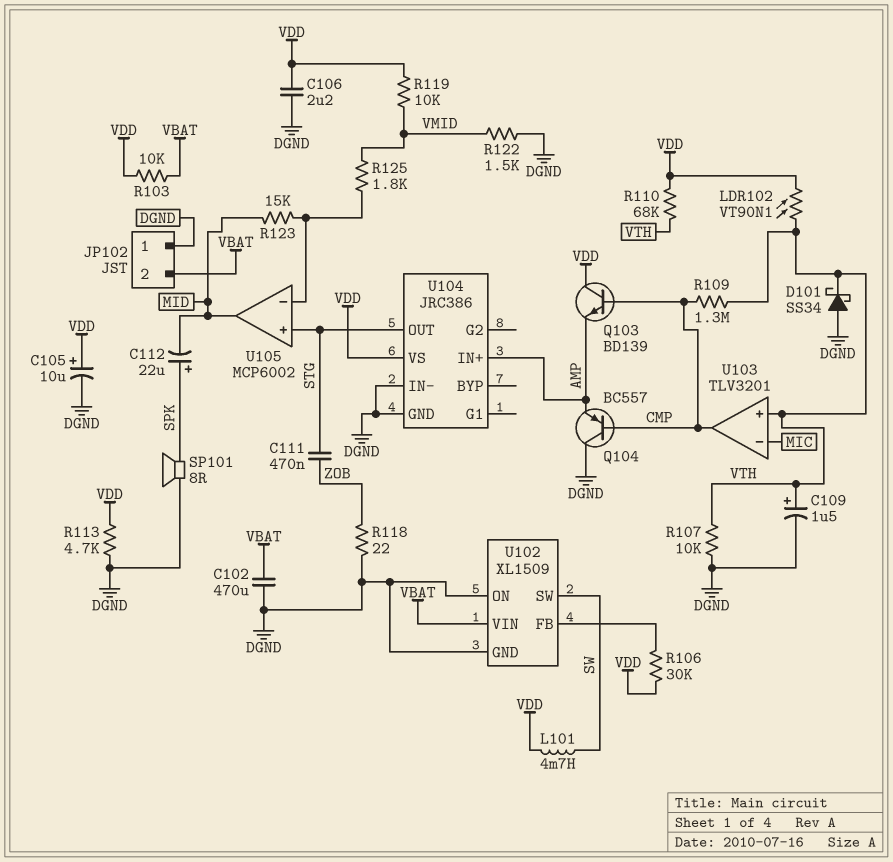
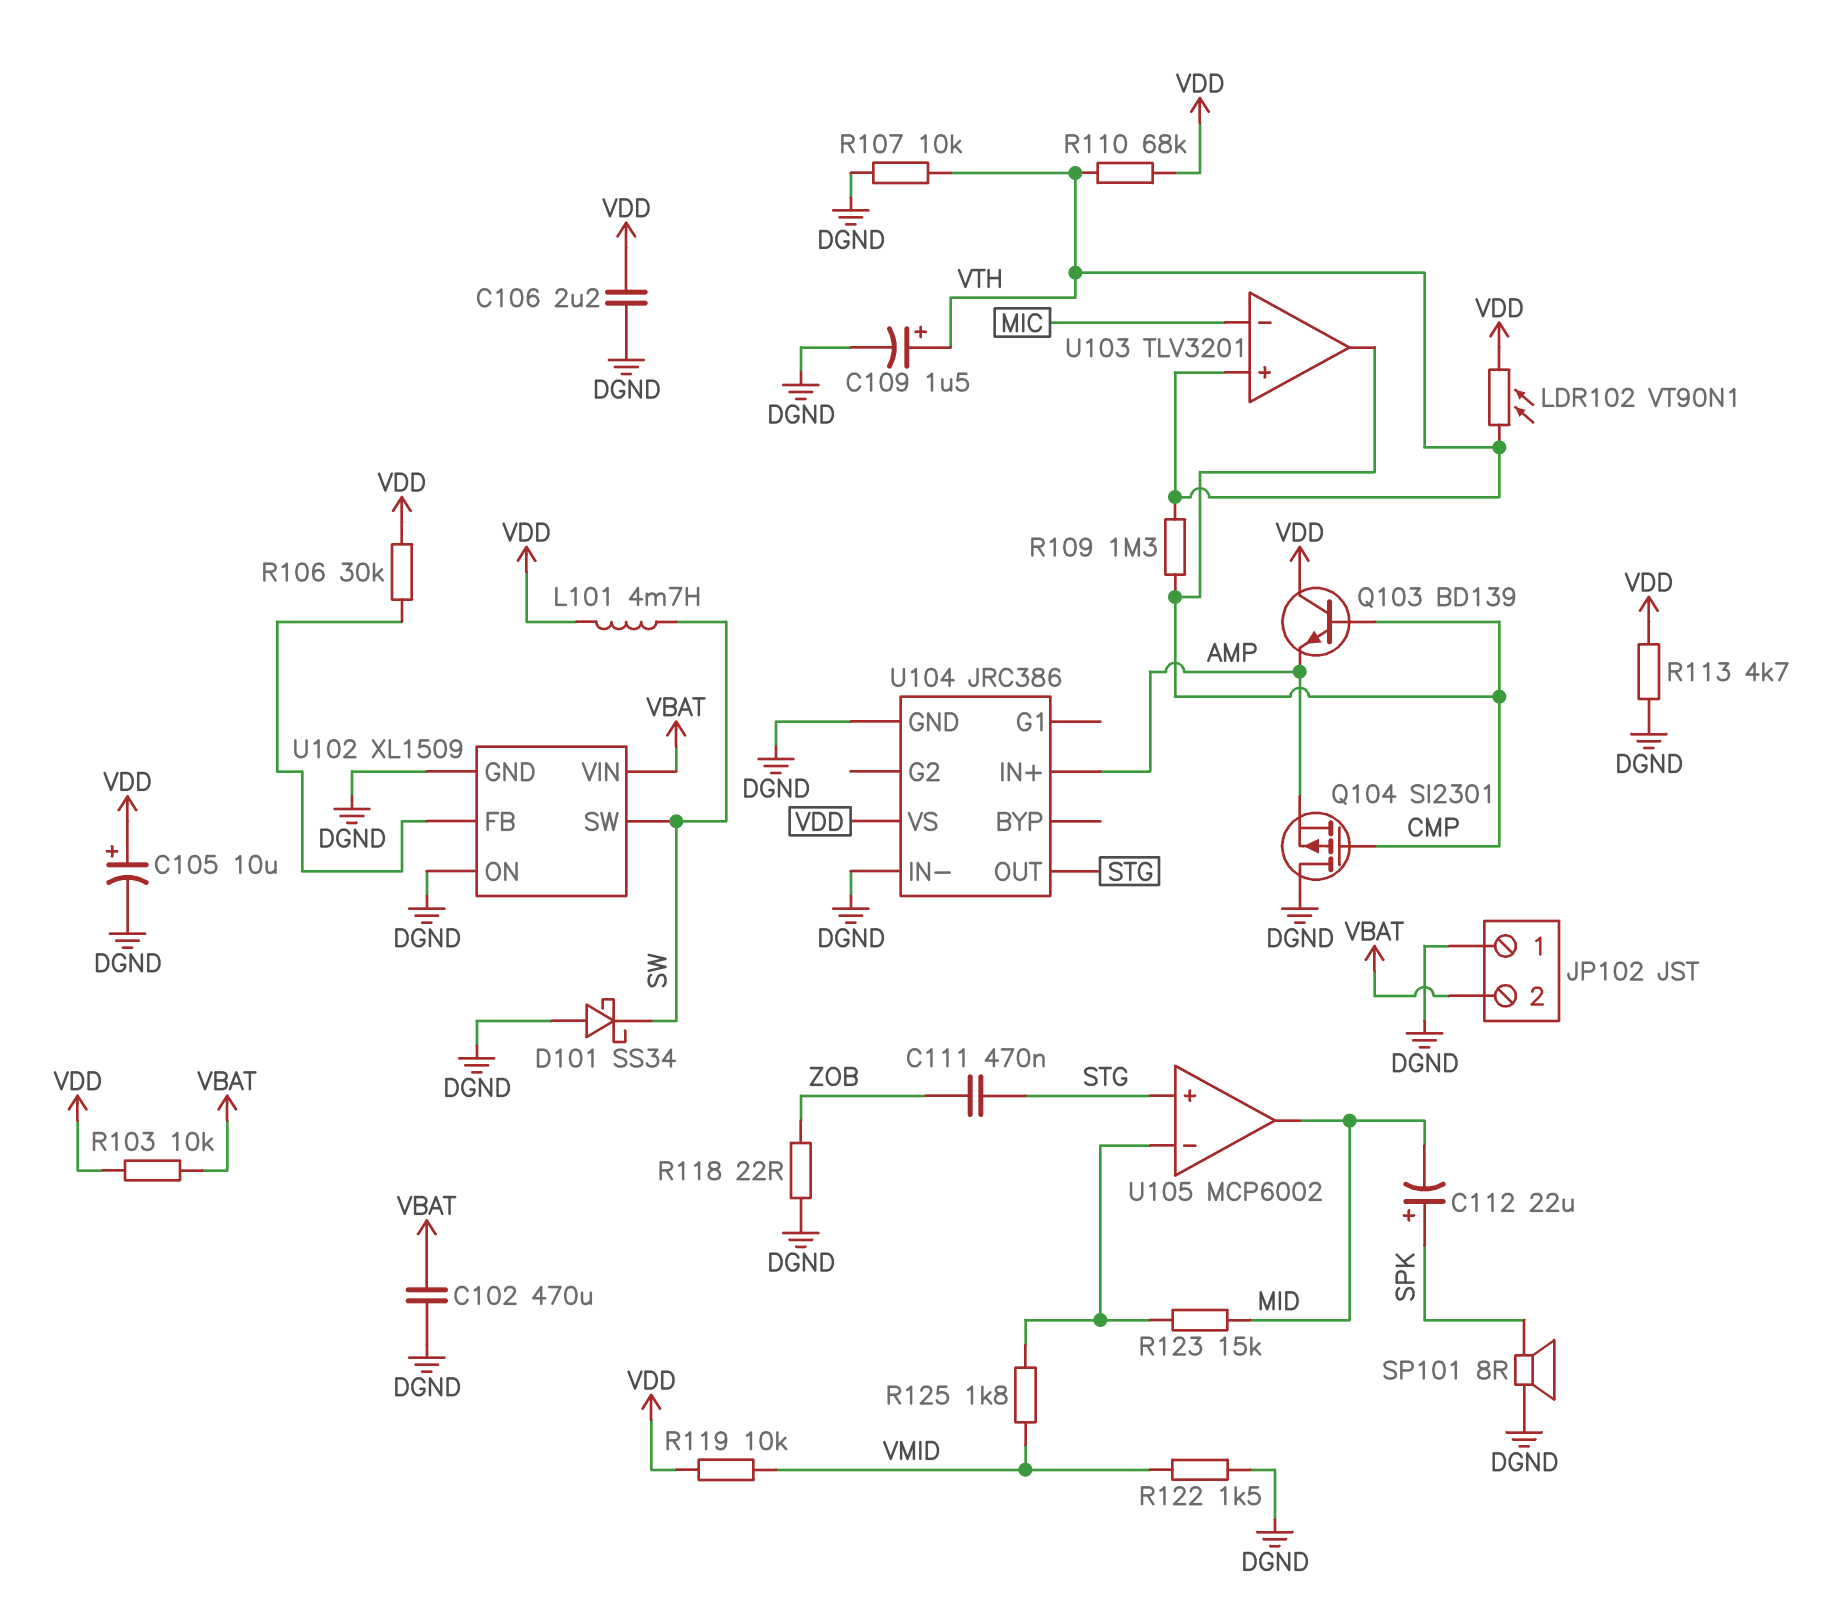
D101: schottky SS34 (A DGND, K VTH) -> schottky SS34 (A DGND, K SW)
Q104: PNP BC557 (B CMP, C DGND, E AMP) -> PMOS SI2301 (G CMP, D DGND, S AMP)

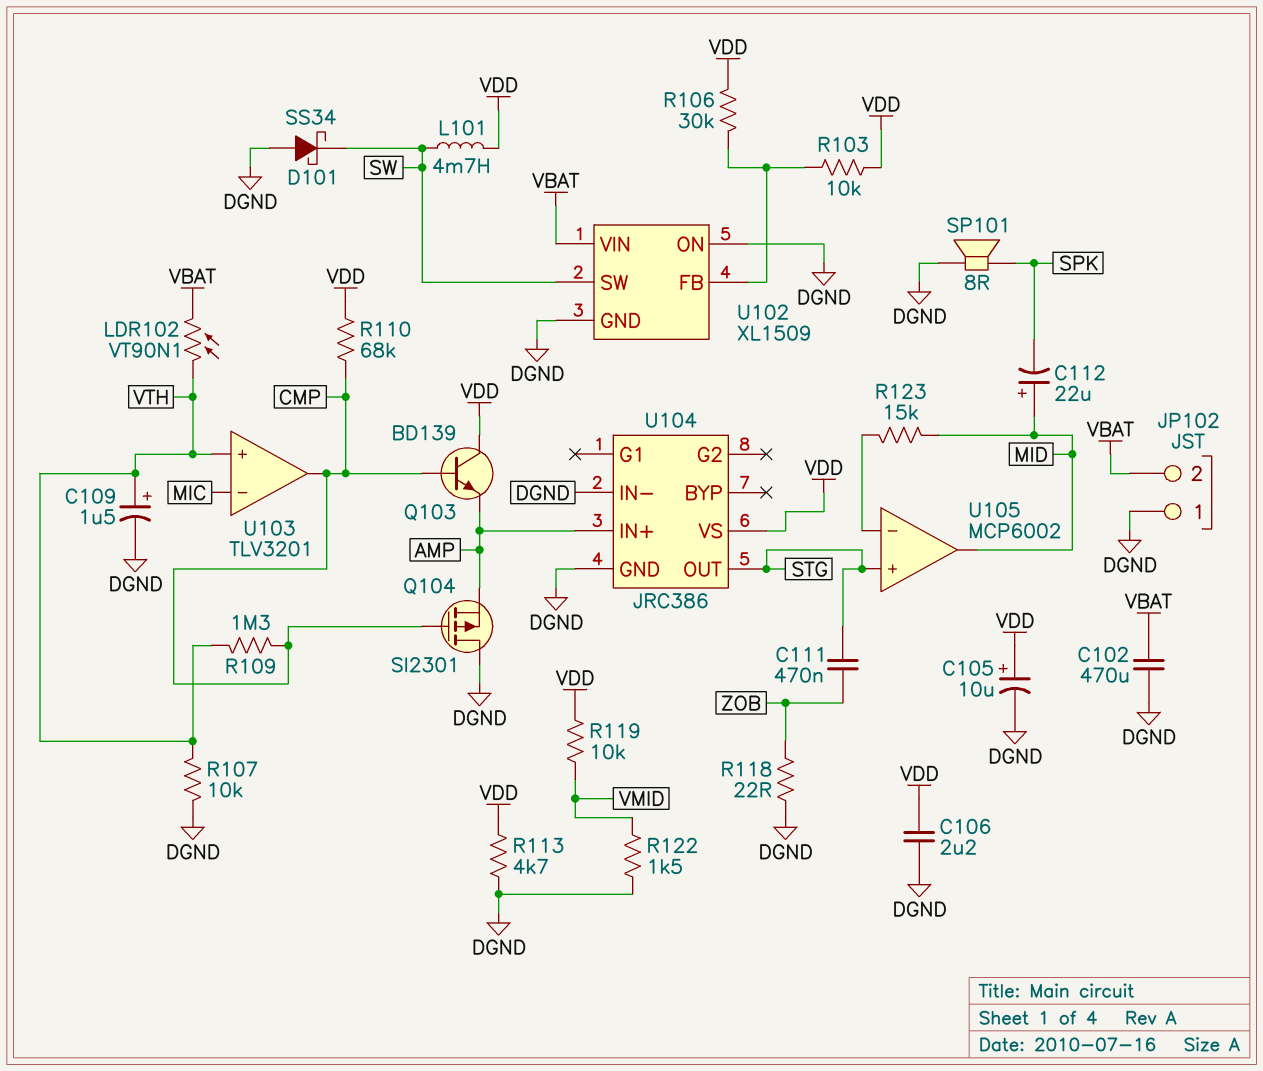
C112: 22uF (plus SPK, minus MID) -> 22uF (plus MID, minus SPK)
LDR102: VT90N1 (VDD, VTH) -> VT90N1 (VBAT, VTH)
R103: 10k (VBAT, VDD) -> 10k (U102/FB, VDD)
R110: 68k (VDD, VTH) -> 68k (CMP, VDD)
R125: 1.8k (U105/in-, VMID) -> none

